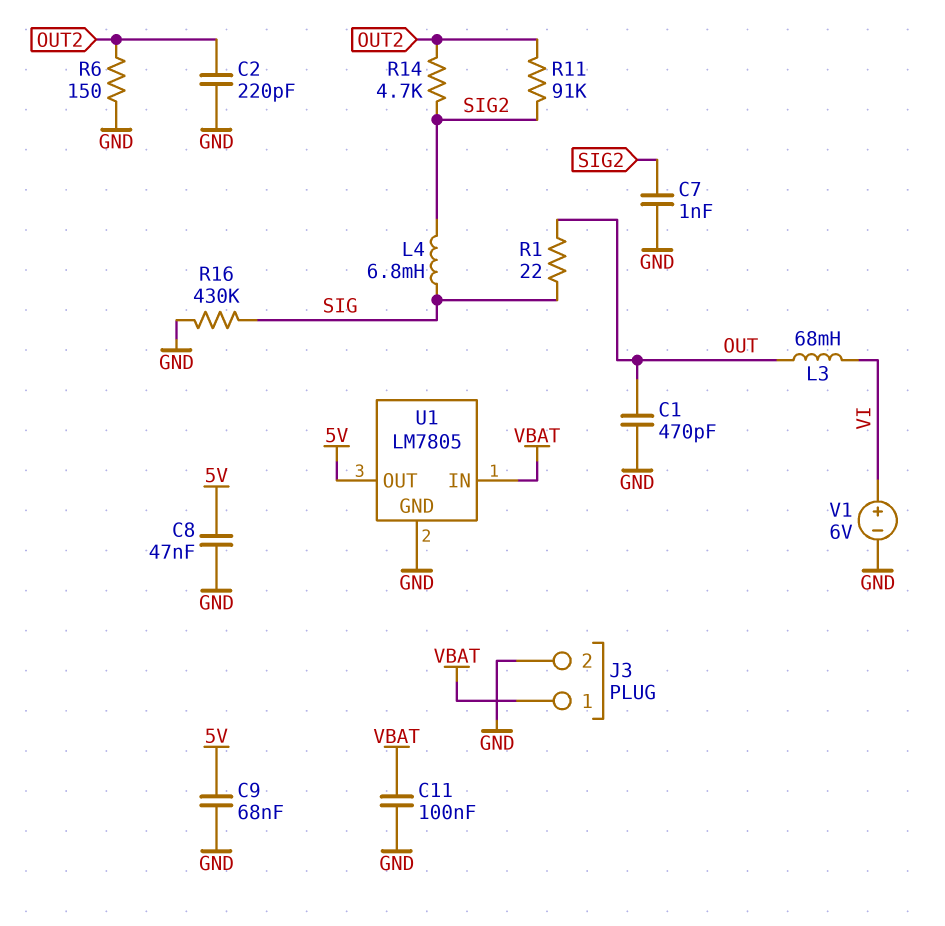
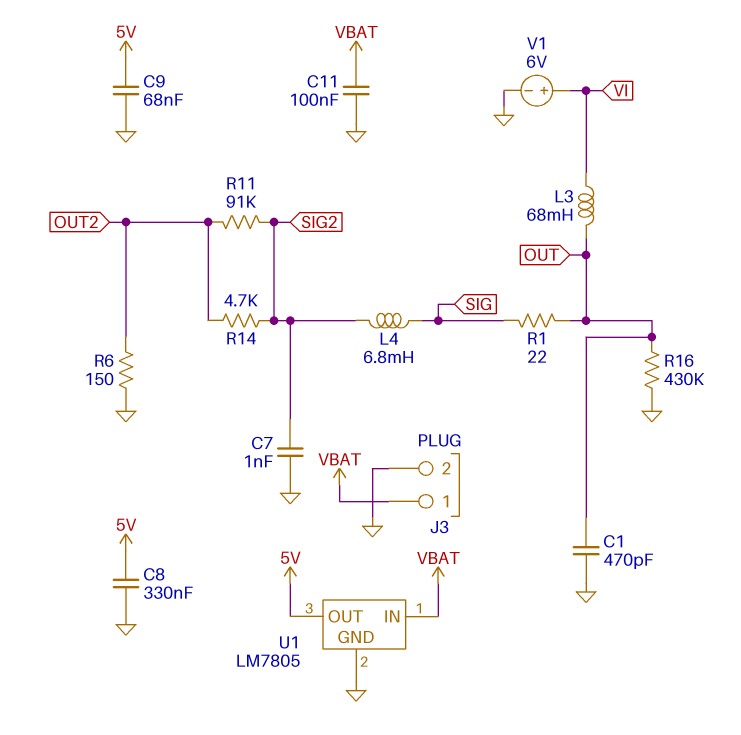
C2: 220pF (GND, OUT2) -> none
C8: 47nF (5V, GND) -> 330nF (5V, GND)
R16: 430k (GND, SIG) -> 430k (GND, OUT)

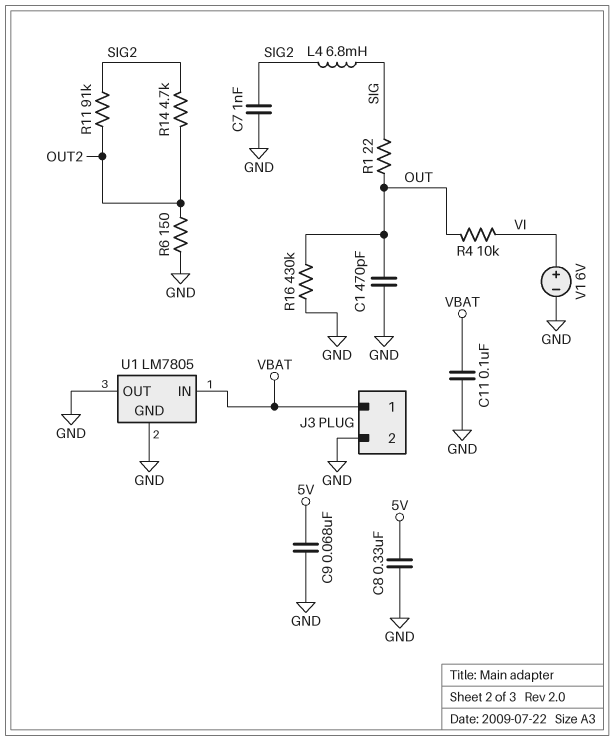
L3: 68mH (OUT, VI) -> none
R4: none -> 10k (OUT, VI)
U1 pin OUT: 5V -> GND

